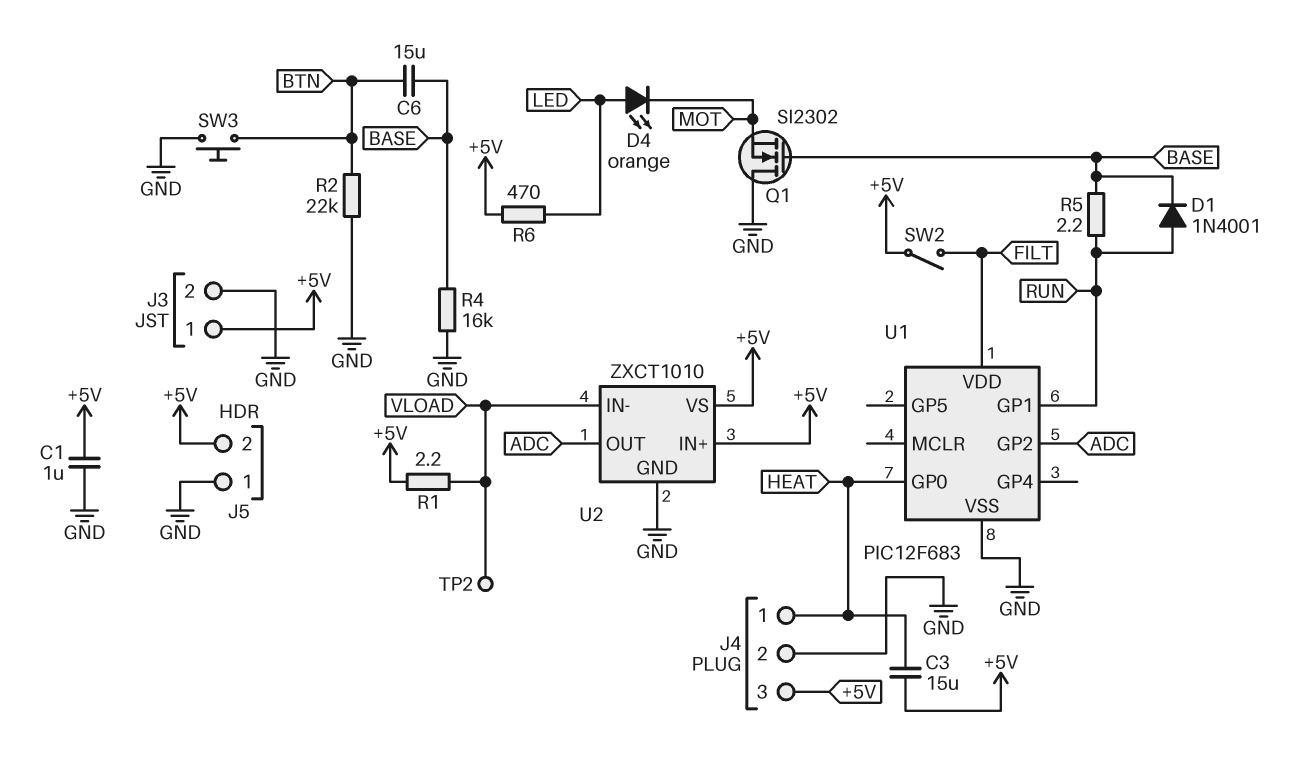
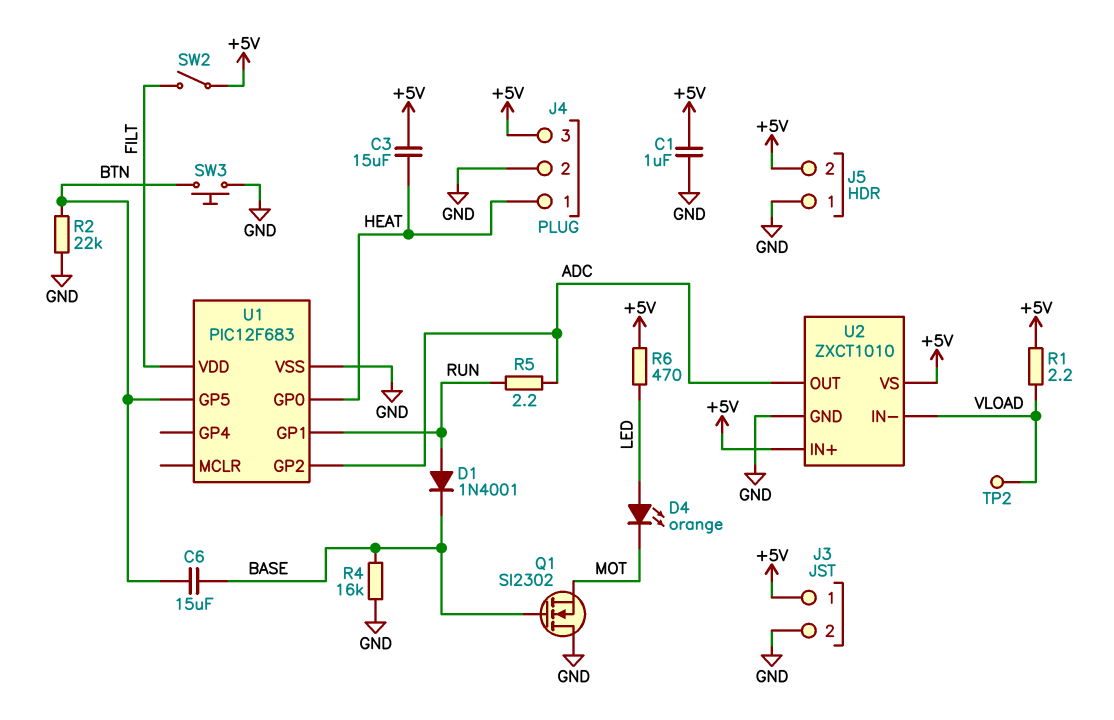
R5: 2.2 (BASE, RUN) -> 2.2 (ADC, RUN)
U1 pin GP5: none -> BTN

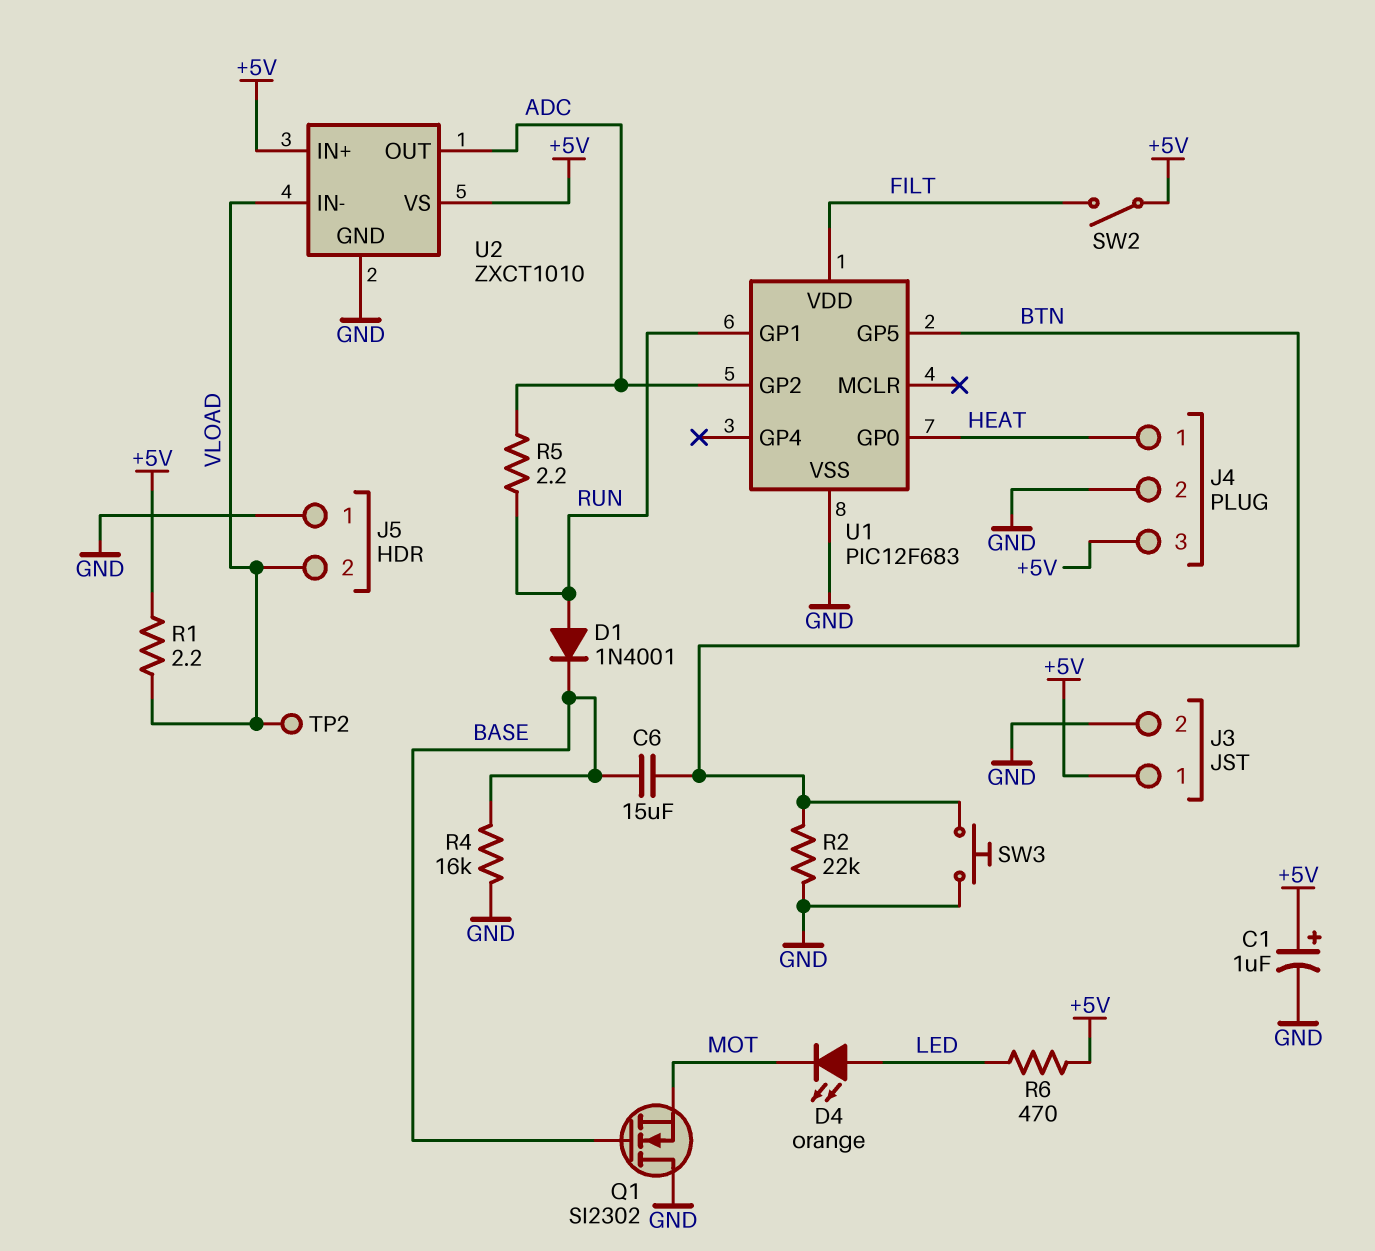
C1: 1uF (+5V, GND) -> 1uF (plus +5V, minus GND)
C3: 15uF (+5V, HEAT) -> none
J5 pin 2: +5V -> VLOAD

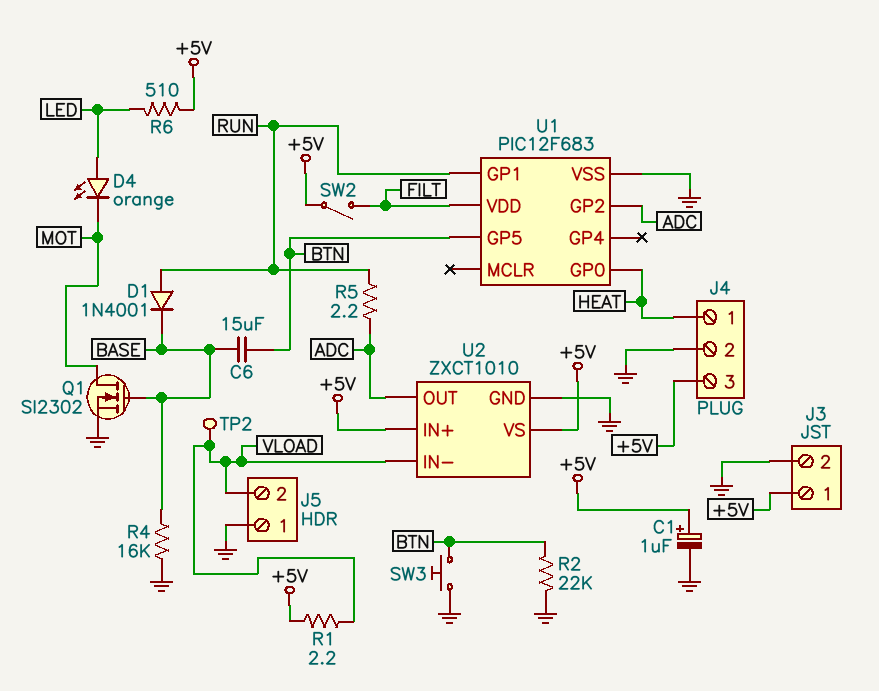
Q1: NMOS SI2302 (G BASE, D GND, S MOT) -> NMOS SI2302 (G BASE, D MOT, S GND)
R6: 470 (+5V, LED) -> 510 (+5V, LED)

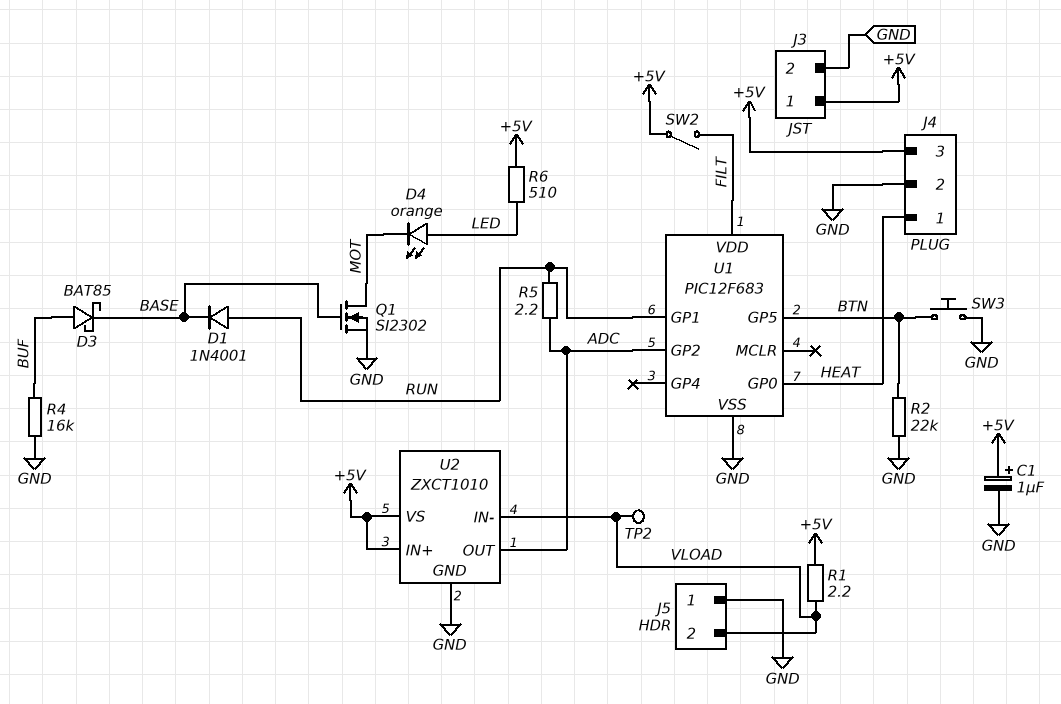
C6: 15uF (BASE, BTN) -> none
D3: none -> schottky BAT85 (A BUF, K BASE)
R4: 16k (BASE, GND) -> 16k (BUF, GND)

